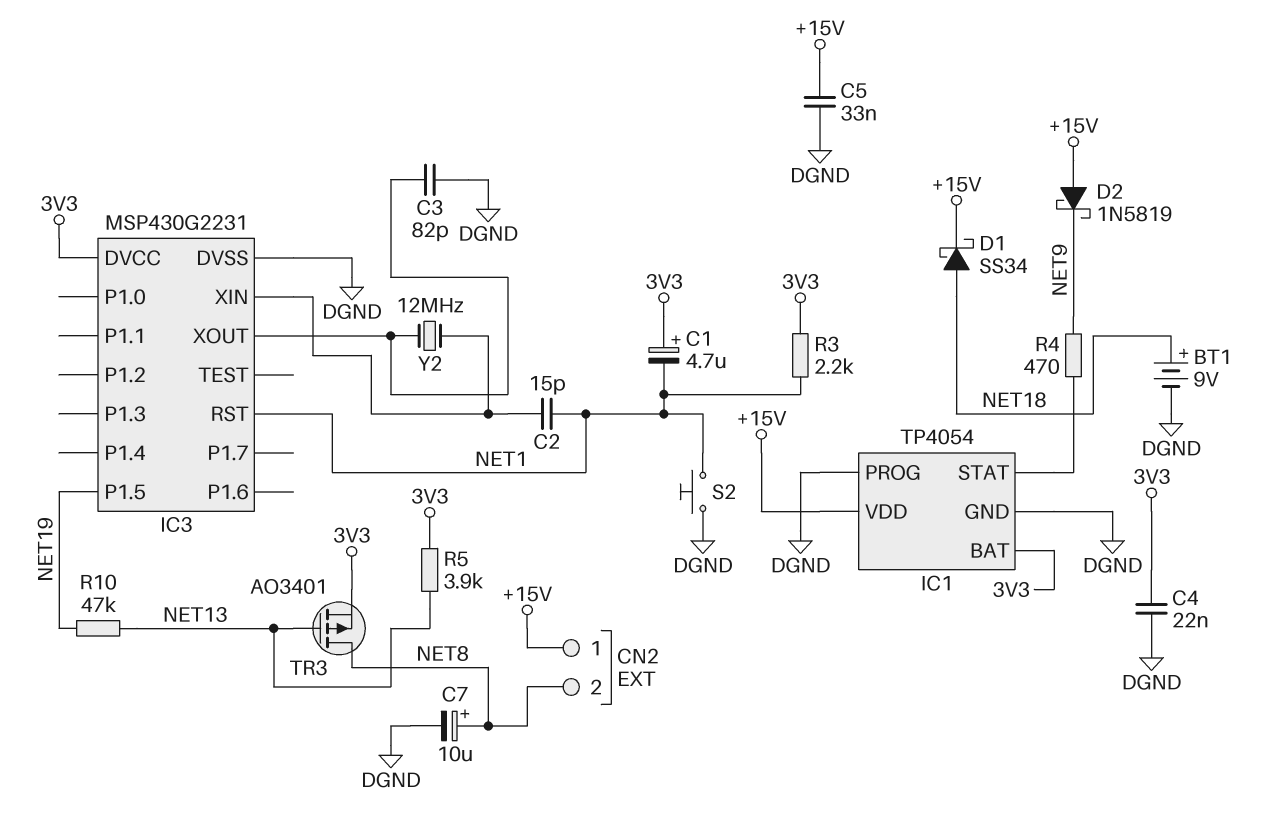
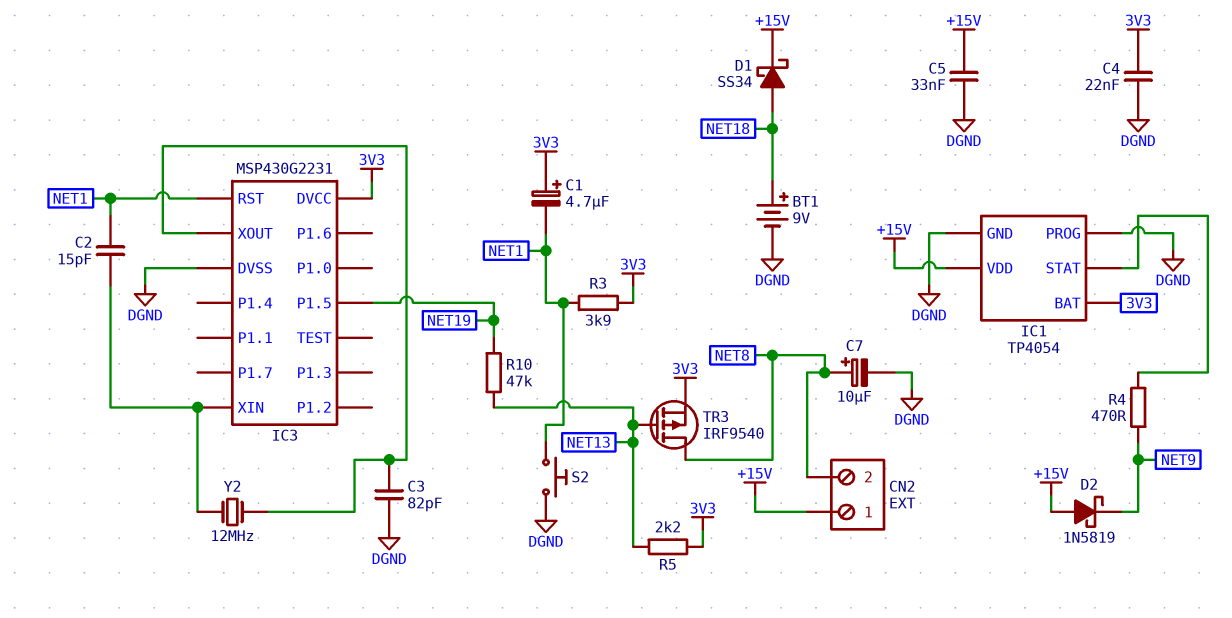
R3: 2.2k (3V3, NET1) -> 3.9k (3V3, NET1)
R5: 3.9k (3V3, NET13) -> 2.2k (3V3, NET13)
TR3: PMOS AO3401 (G NET13, D NET8, S 3V3) -> PMOS IRF9540 (G NET13, D NET8, S 3V3)

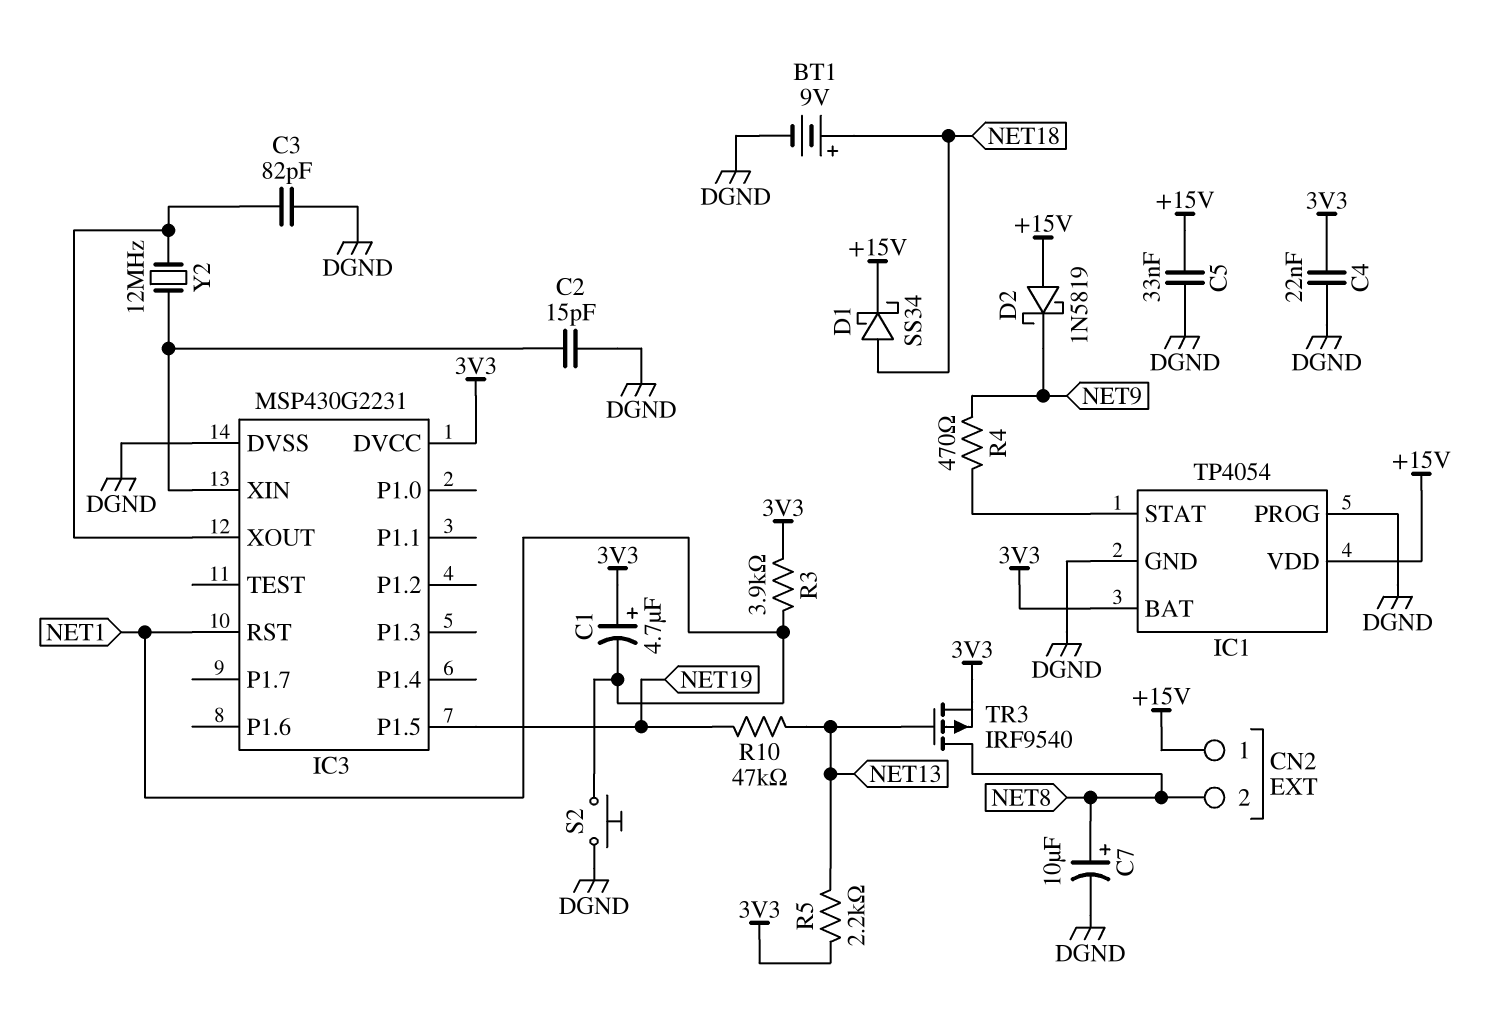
C2: 15pF (IC3/XIN, NET1) -> 15pF (DGND, IC3/XIN)

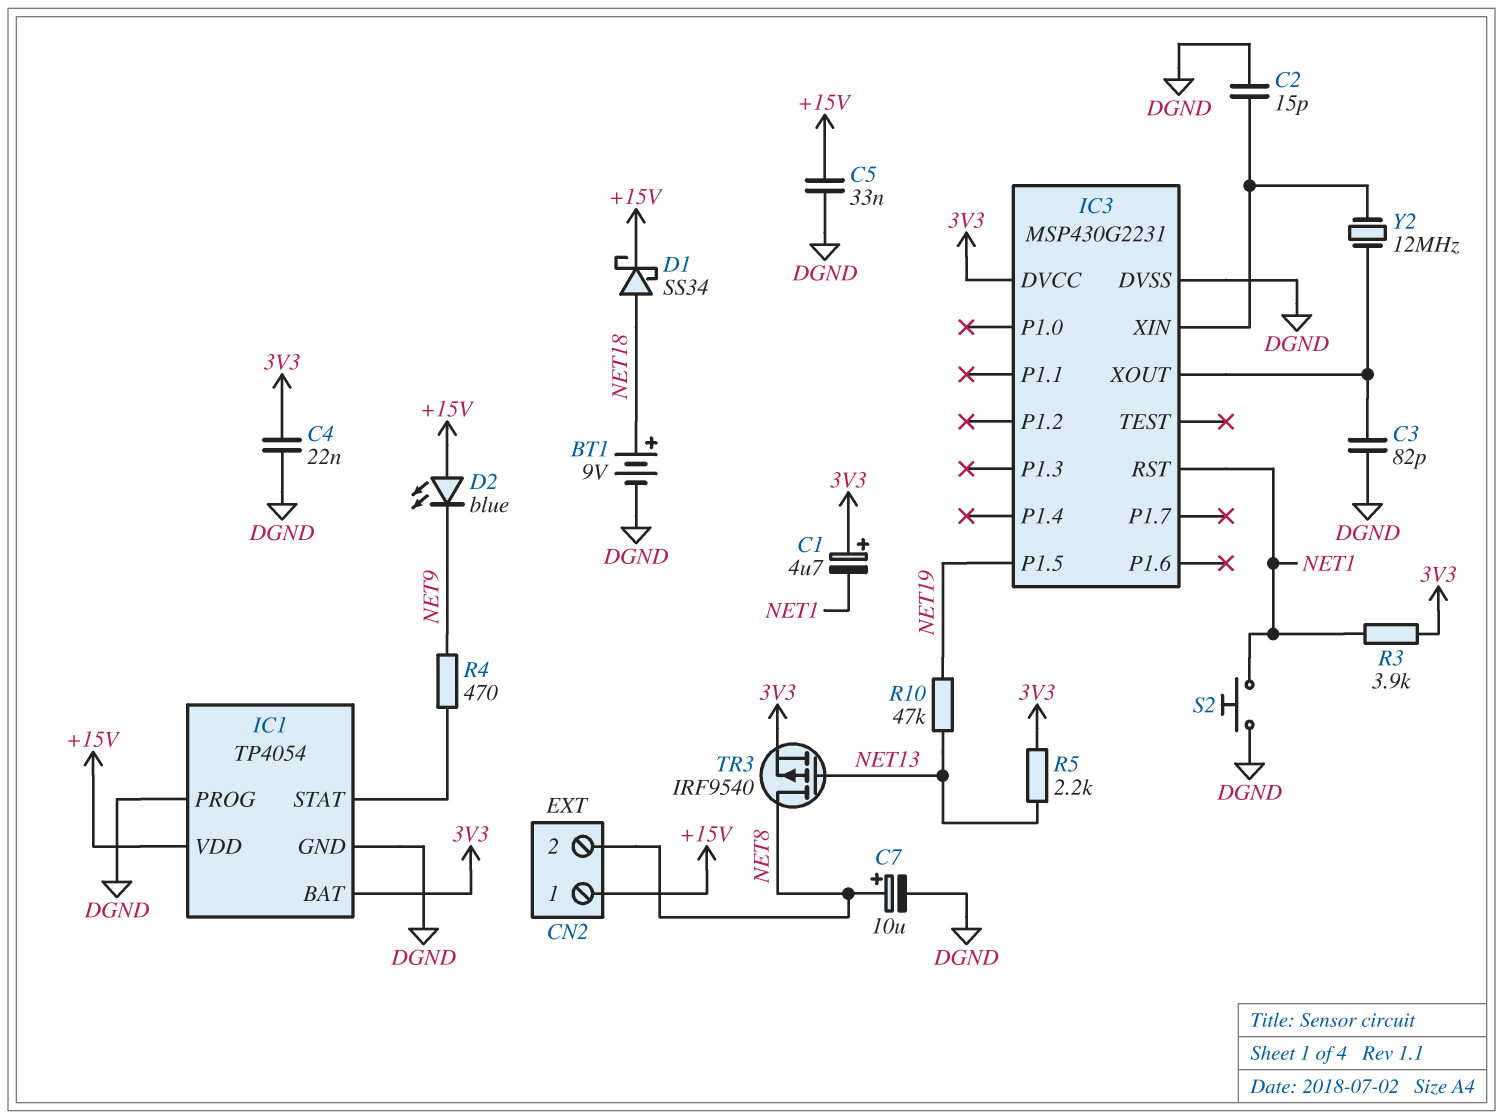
D2: schottky 1N5819 (A +15V, K NET9) -> LED blue (A +15V, K NET9)

